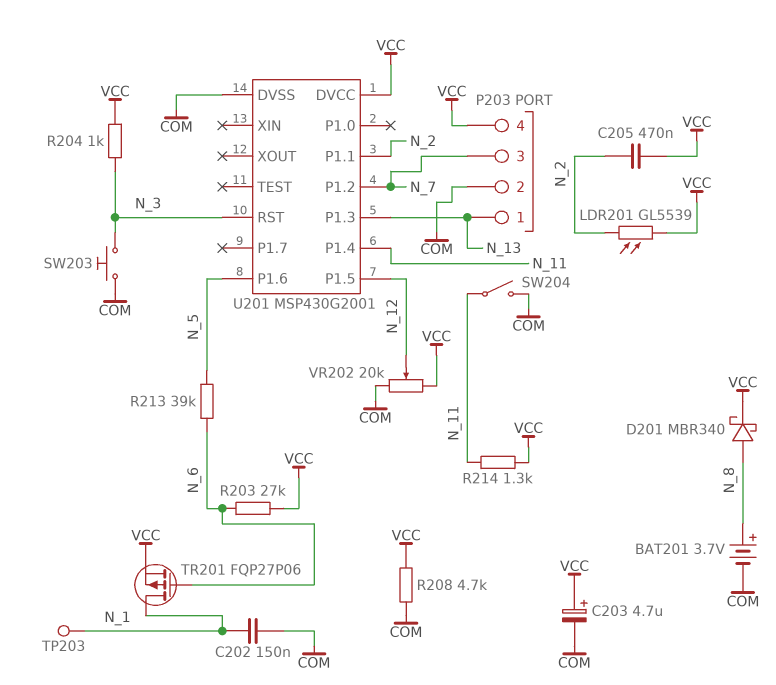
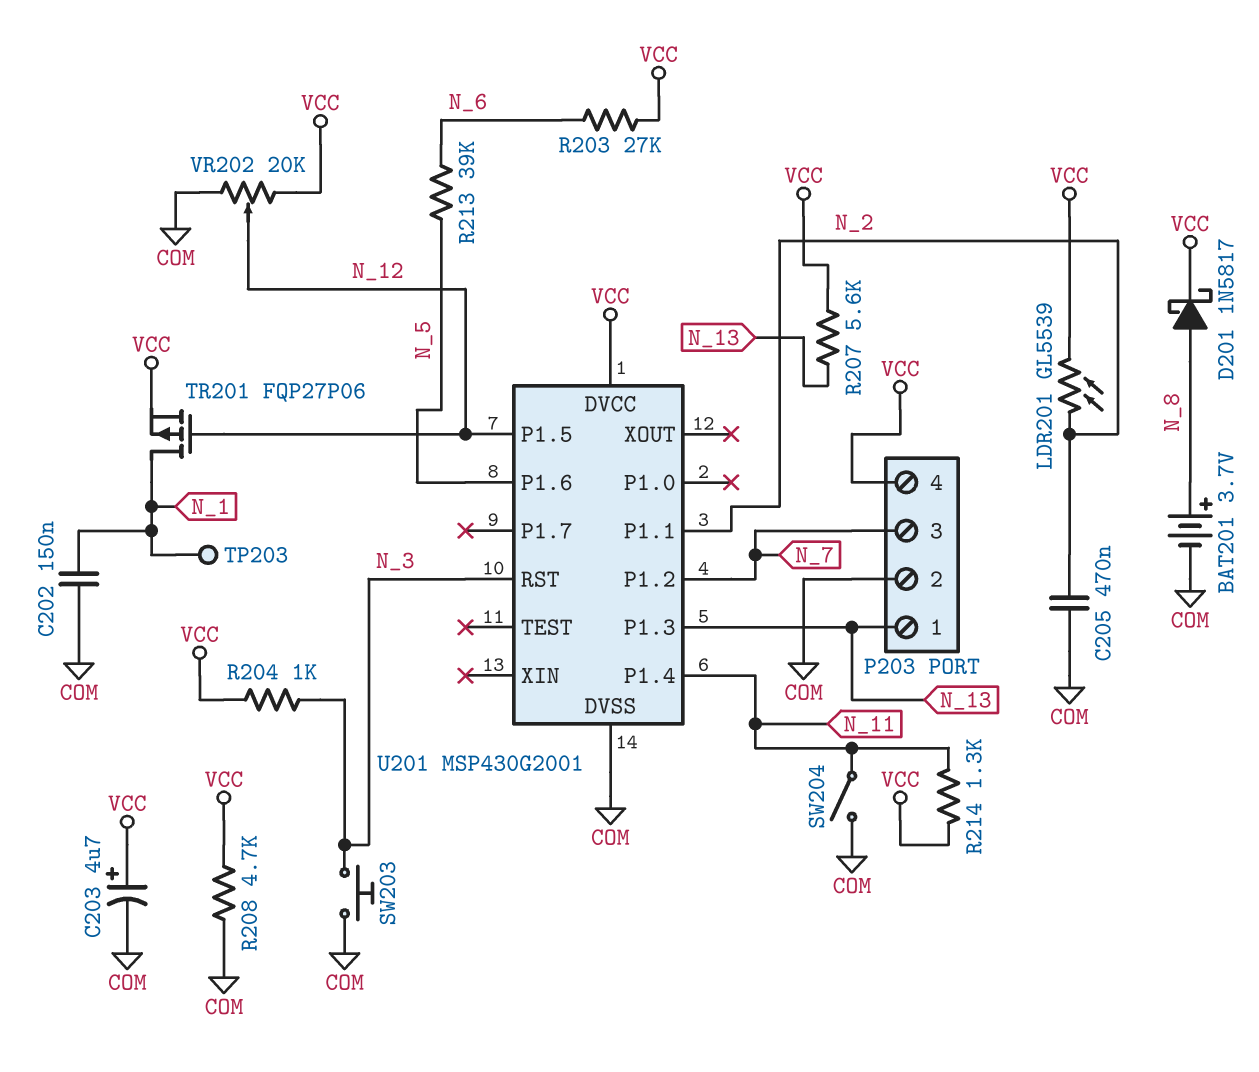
C205: 470nF (N_2, VCC) -> 470nF (COM, N_2)
D201: schottky MBR340 (A N_8, K VCC) -> schottky 1N5817 (A N_8, K VCC)
R207: none -> 5.6k (N_13, VCC)
TR201: PMOS FQP27P06 (G N_6, D N_1, S VCC) -> PMOS FQP27P06 (G N_12, D N_1, S VCC)

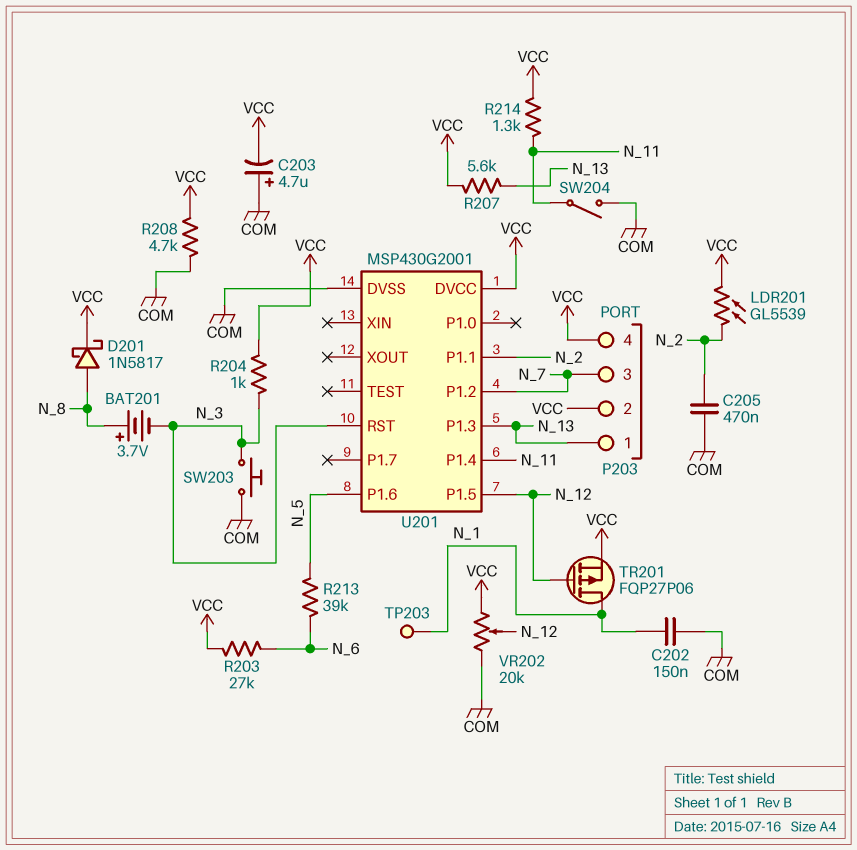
BAT201: 3.7V (plus N_8, minus COM) -> 3.7V (plus N_8, minus N_3)
C203: 4.7uF (plus VCC, minus COM) -> 4.7uF (plus COM, minus VCC)
P203 pin 2: COM -> VCC

